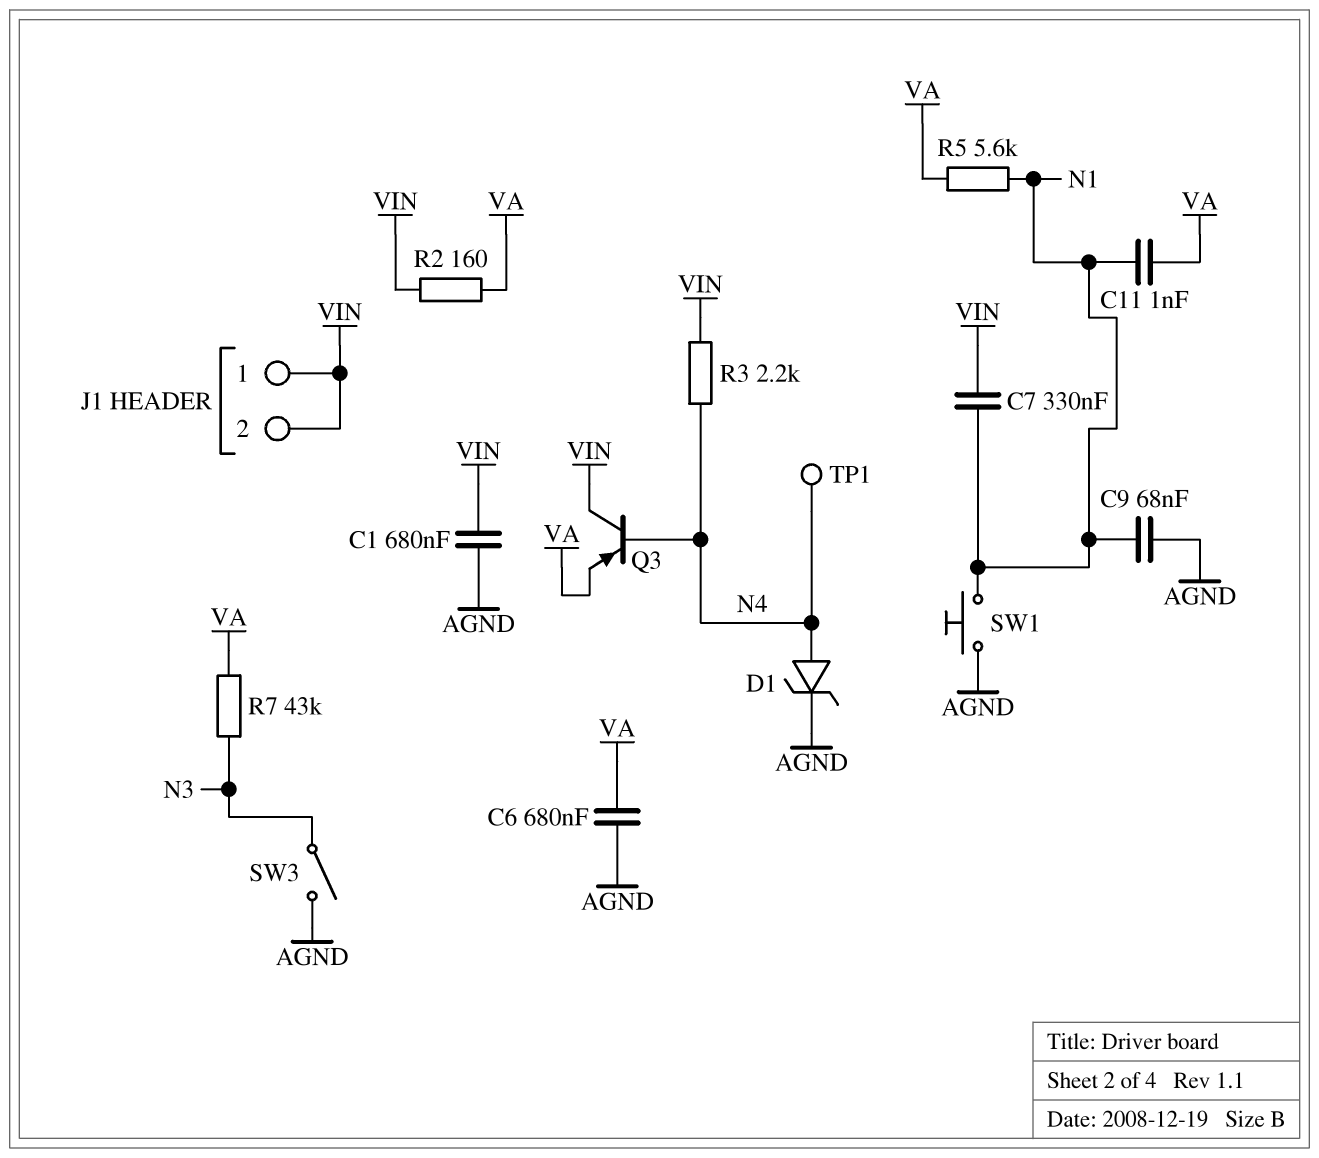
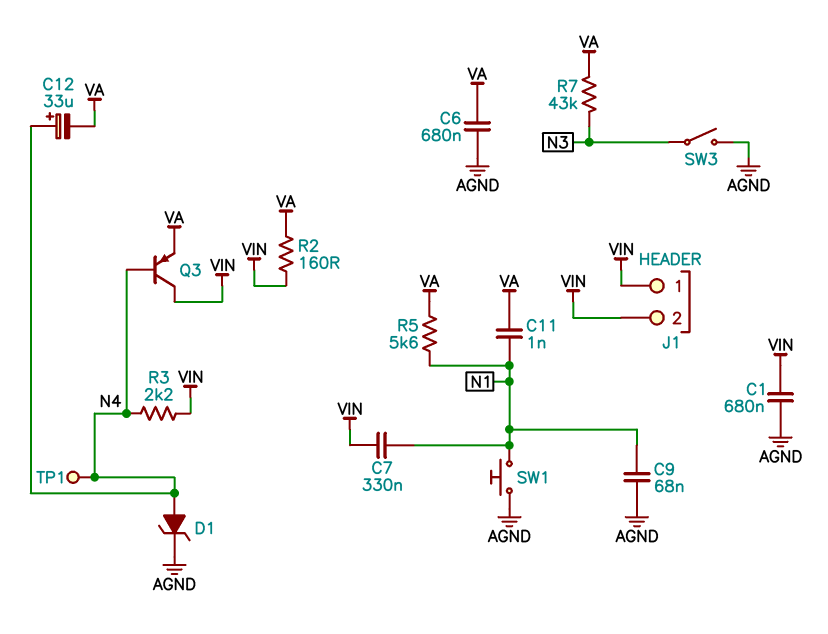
C12: none -> 33uF (plus N4, minus VA)

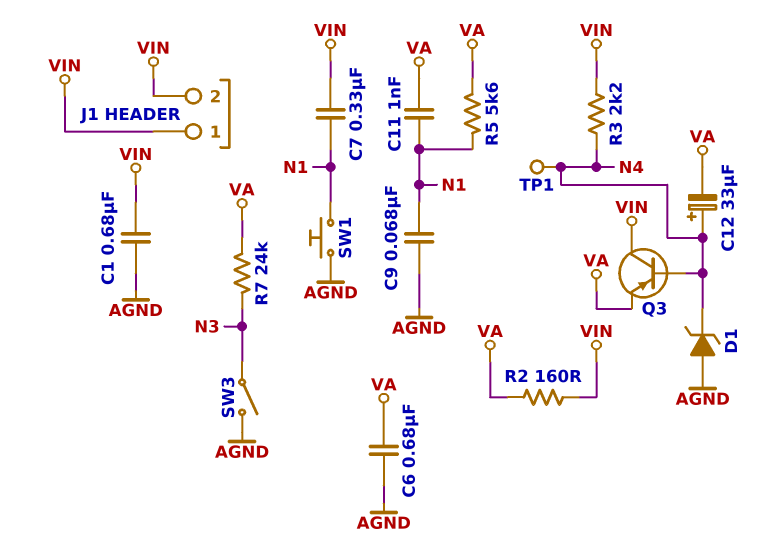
D1: zener (A N4, K AGND) -> zener (A AGND, K N4)
R7: 43k (N3, VA) -> 24k (N3, VA)

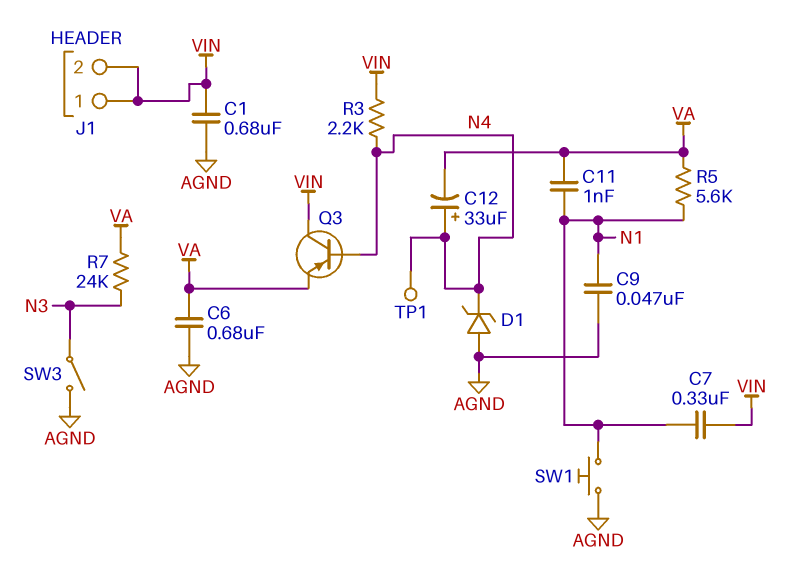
C9: 68nF (AGND, N1) -> 47nF (AGND, N1)
R2: 160 (VA, VIN) -> none

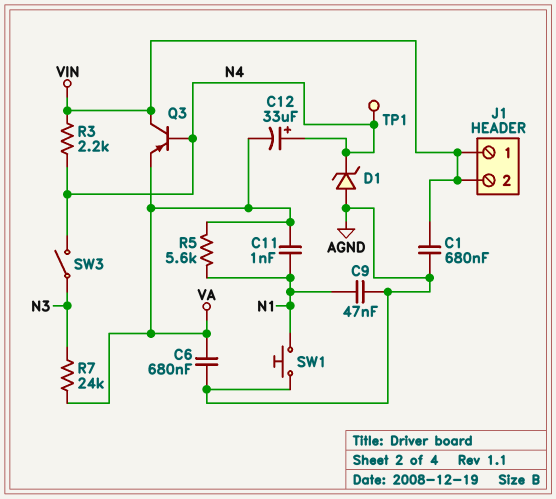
C7: 330nF (N1, VIN) -> none
SW3: switch (AGND, N3) -> switch (N3, N4)

